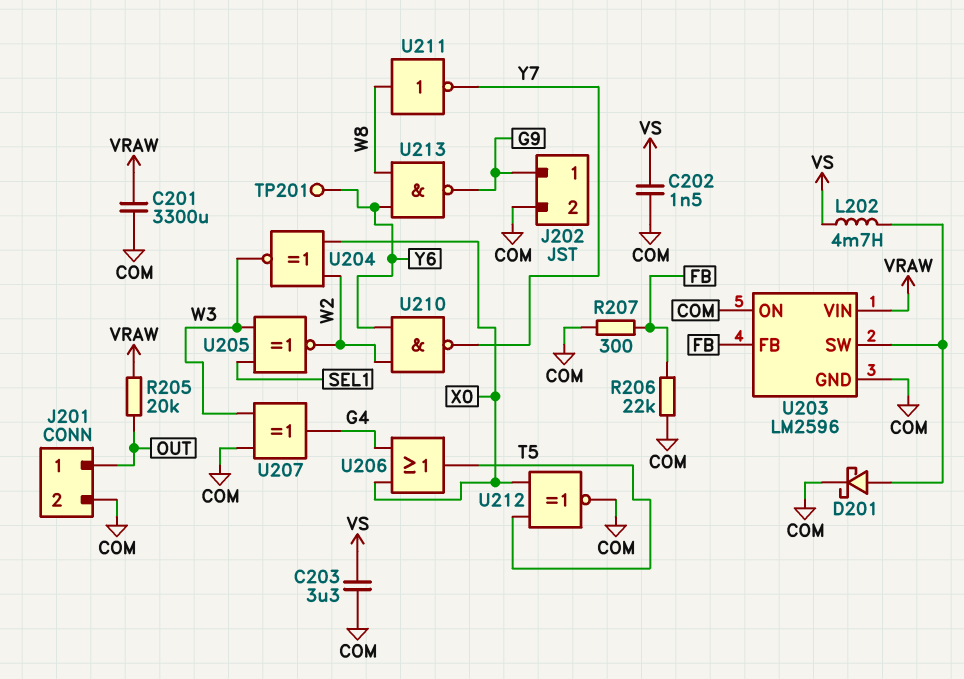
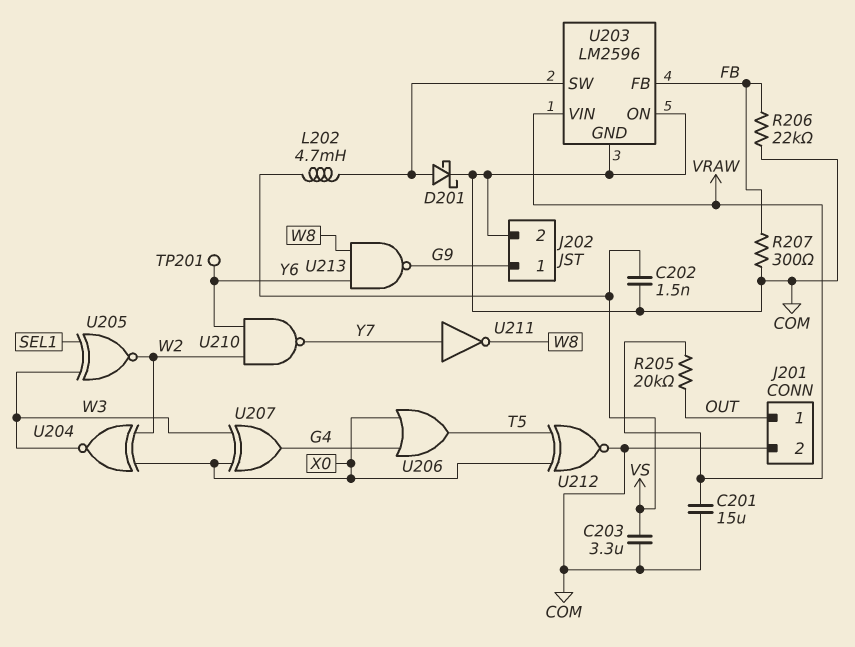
C201: 3300uF (COM, VRAW) -> 15uF (COM, VRAW)
U207: XOR (in COM, in W3, out G4) -> XOR (in W3, in X0, out G4)
U211: NOT (in W8, out Y7) -> NOT (in Y7, out W8)

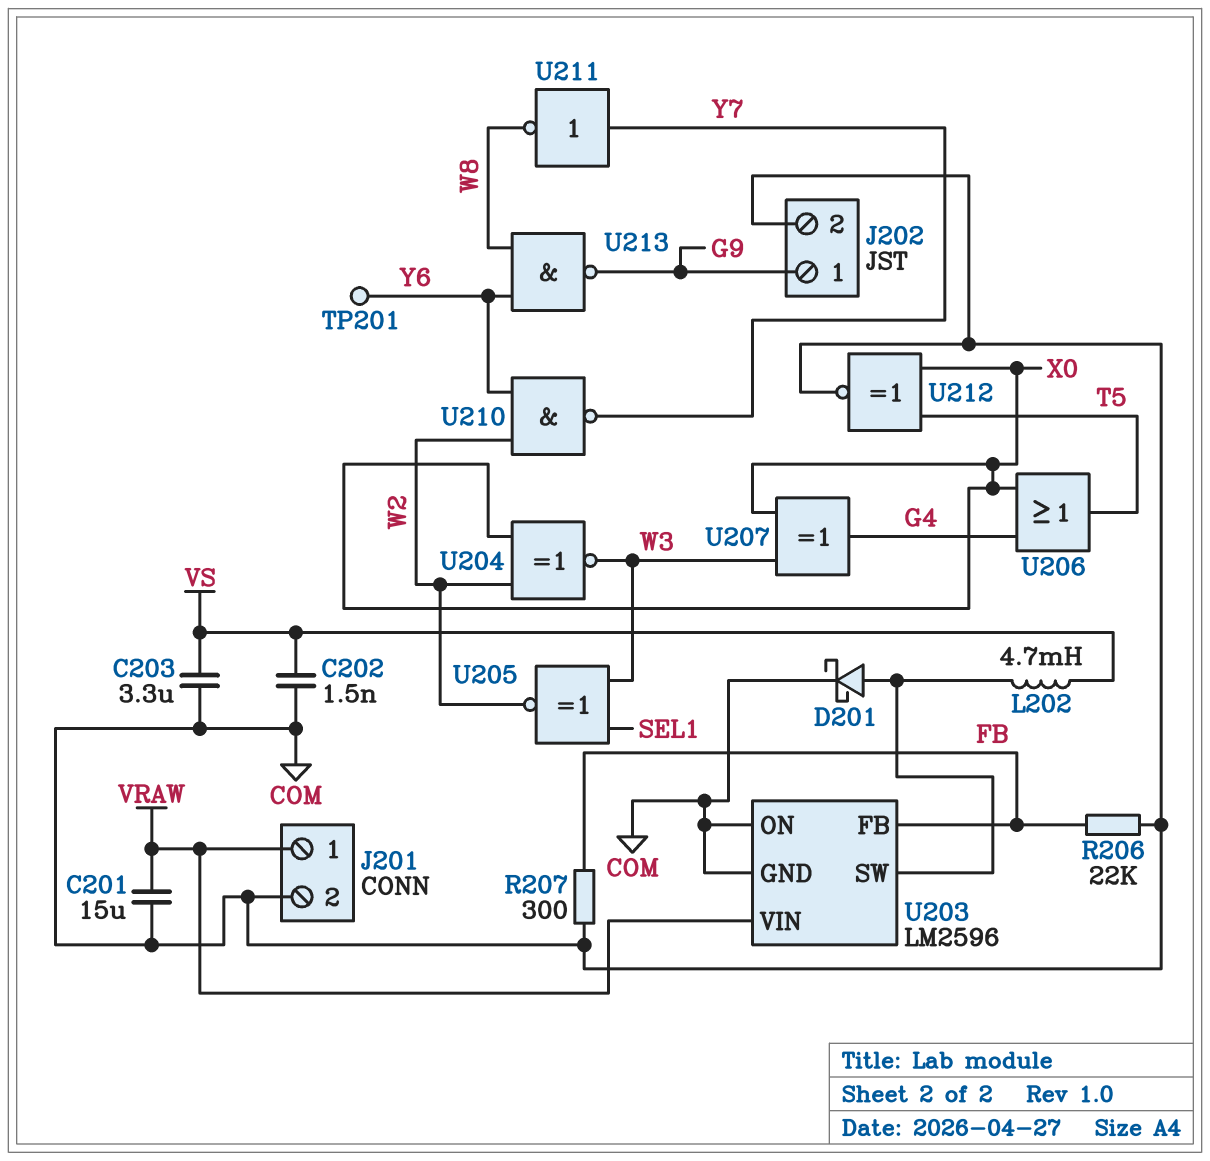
J201 pin 1: OUT -> VRAW
R205: 20k (OUT, VRAW) -> none

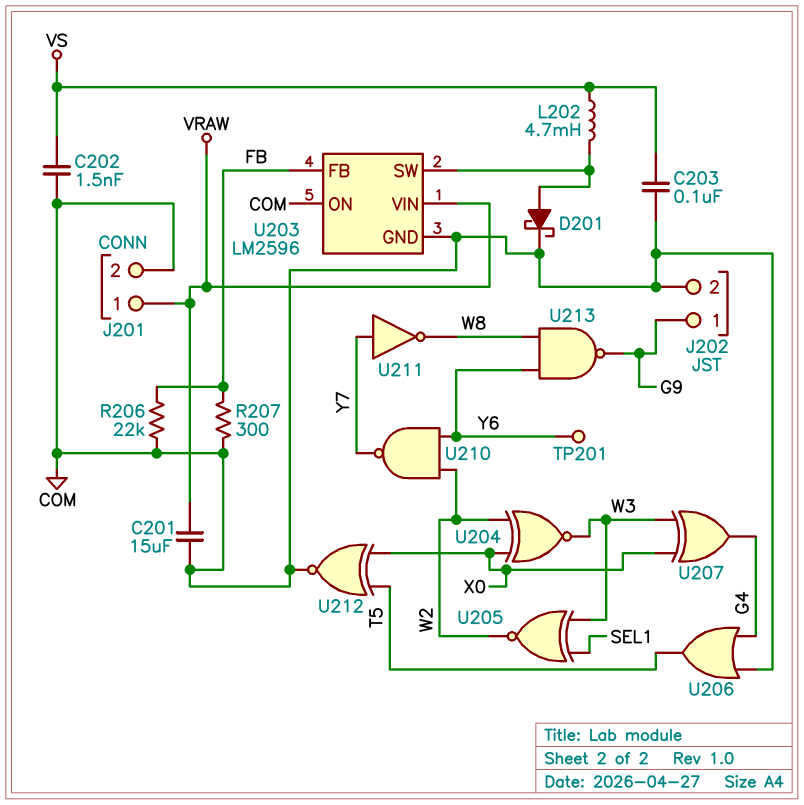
C203: 3.3uF (COM, VS) -> 100nF (COM, VS)
U206: OR (in G4, in X0, out T5) -> OR (in COM, in G4, out T5)

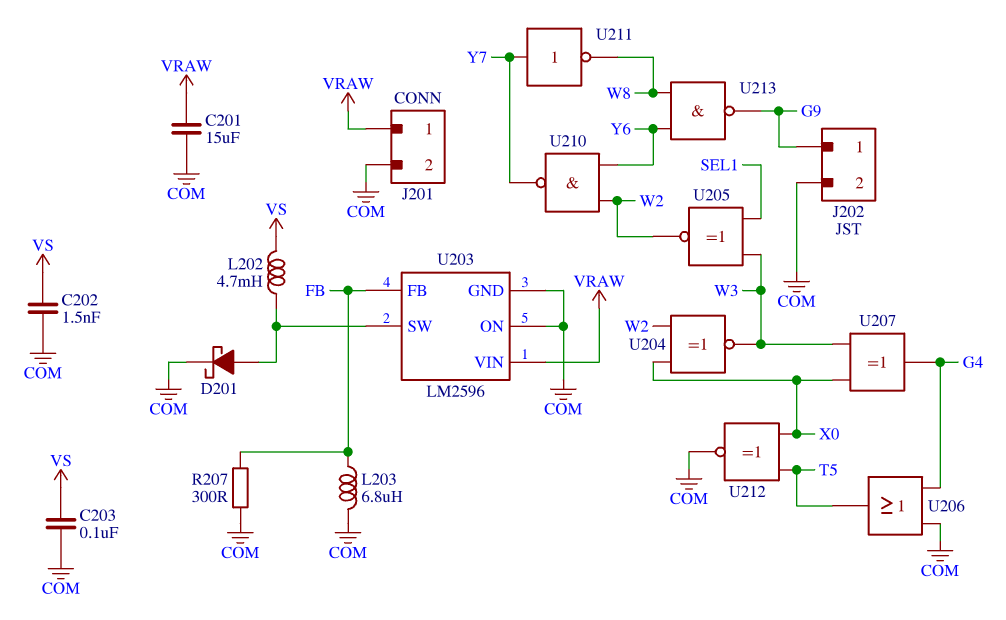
L203: none -> 6.8uH (COM, FB)
R206: 22k (COM, FB) -> none
TP201: test point (Y6) -> none

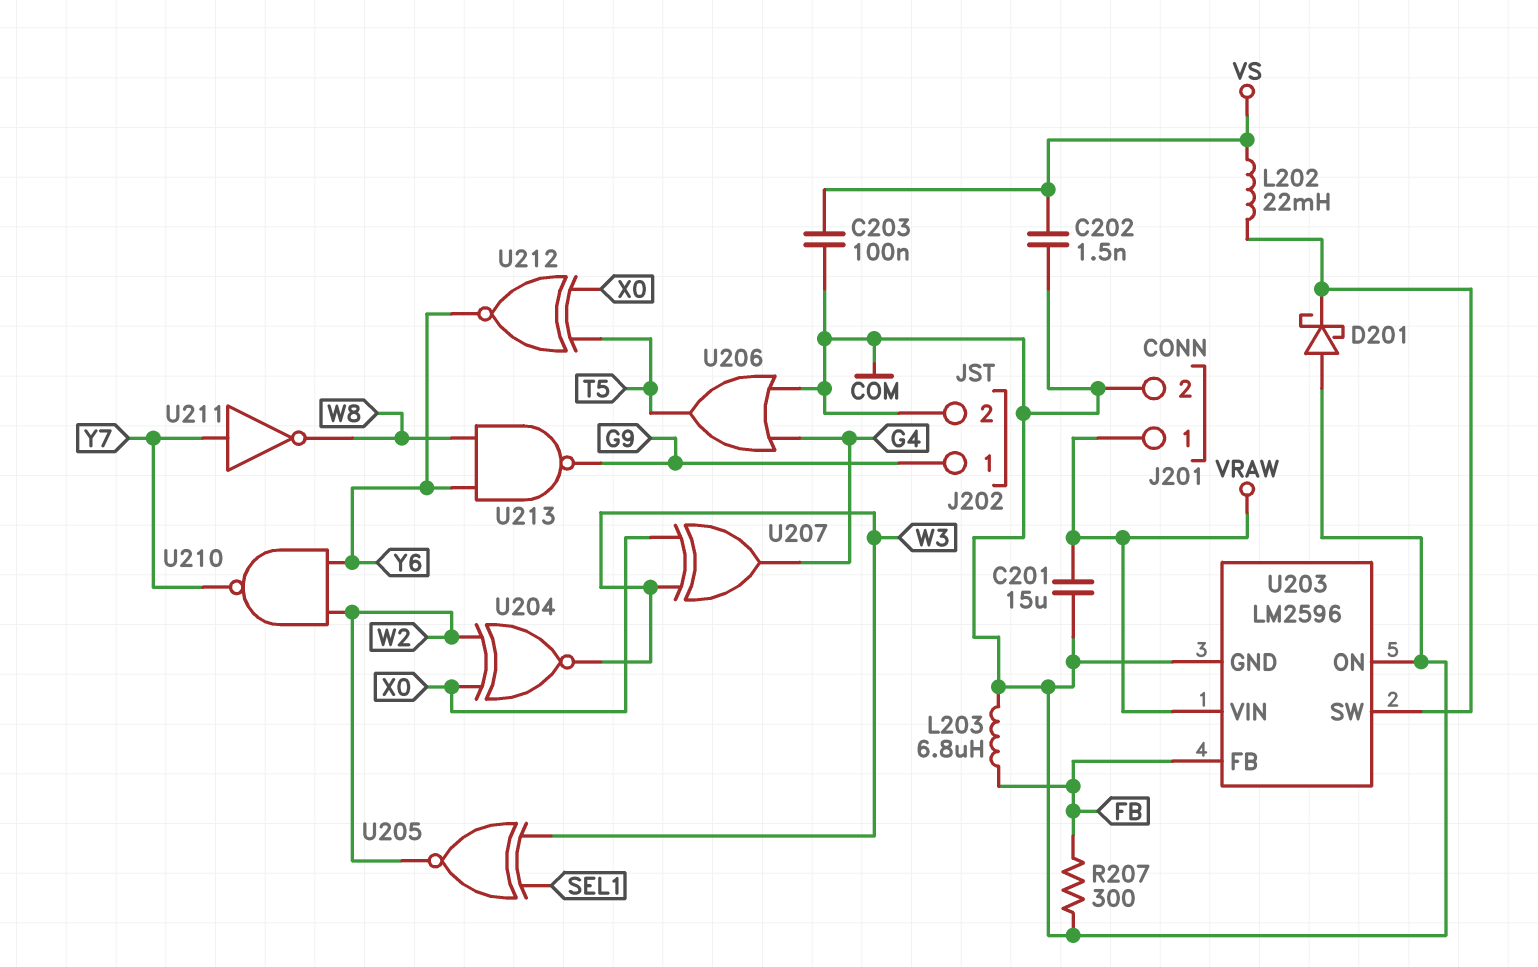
D201: schottky (A U203/SW, K COM) -> schottky (A COM, K U203/SW)
L202: 4.7mH (U203/SW, VS) -> 22mH (U203/SW, VS)
U212: XNOR (in T5, in X0, out COM) -> XNOR (in T5, in X0, out Y6)

